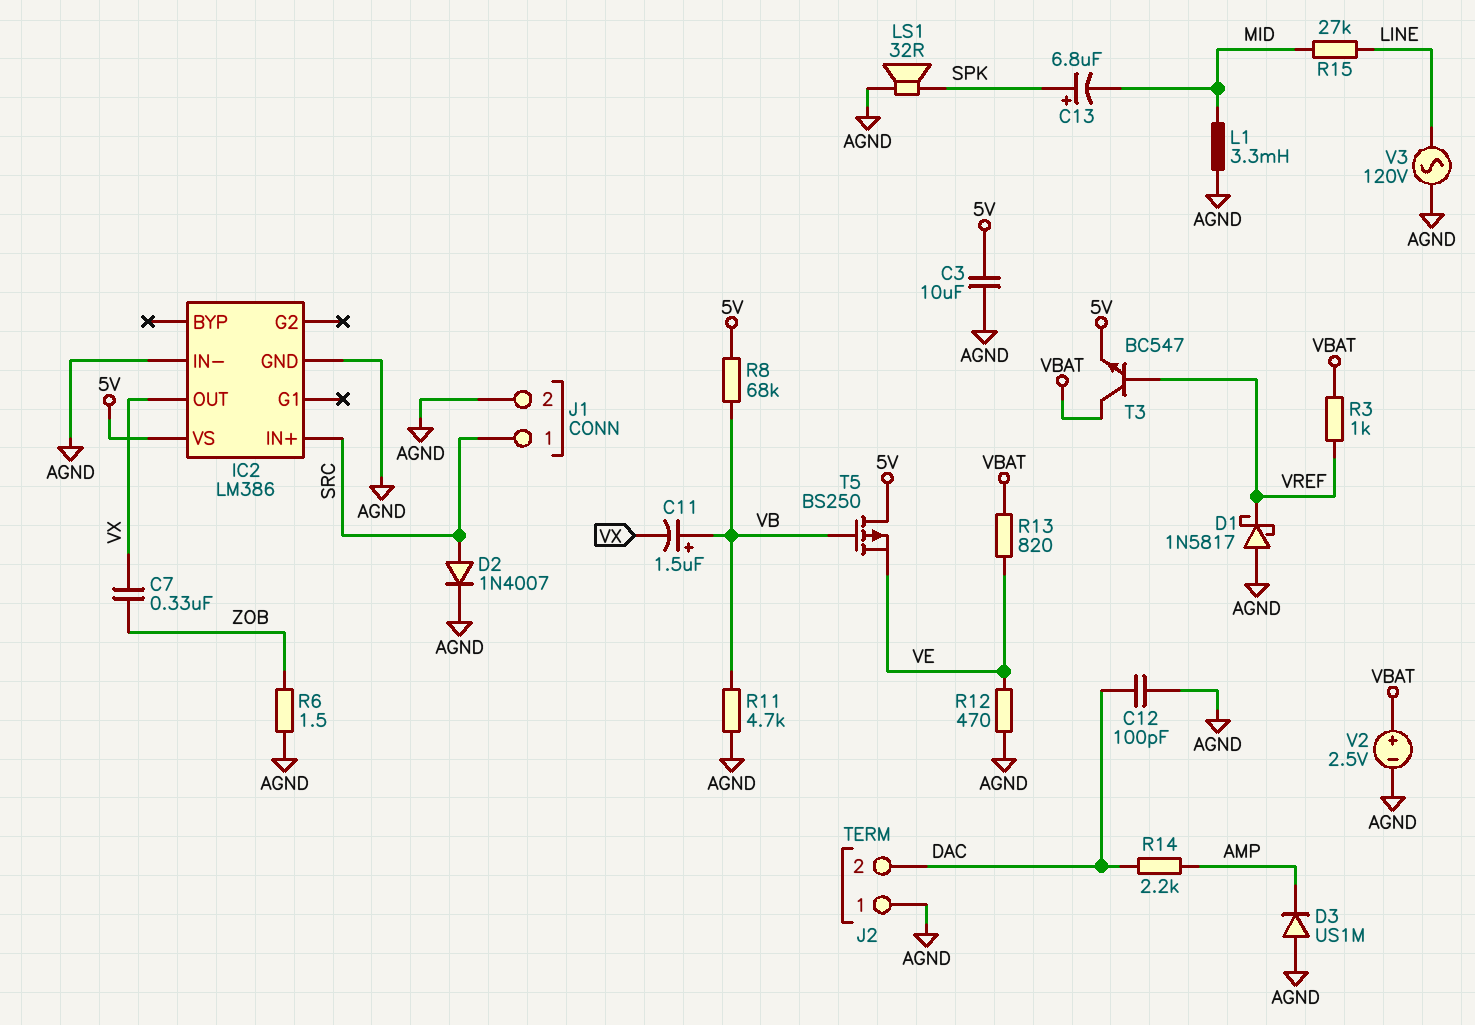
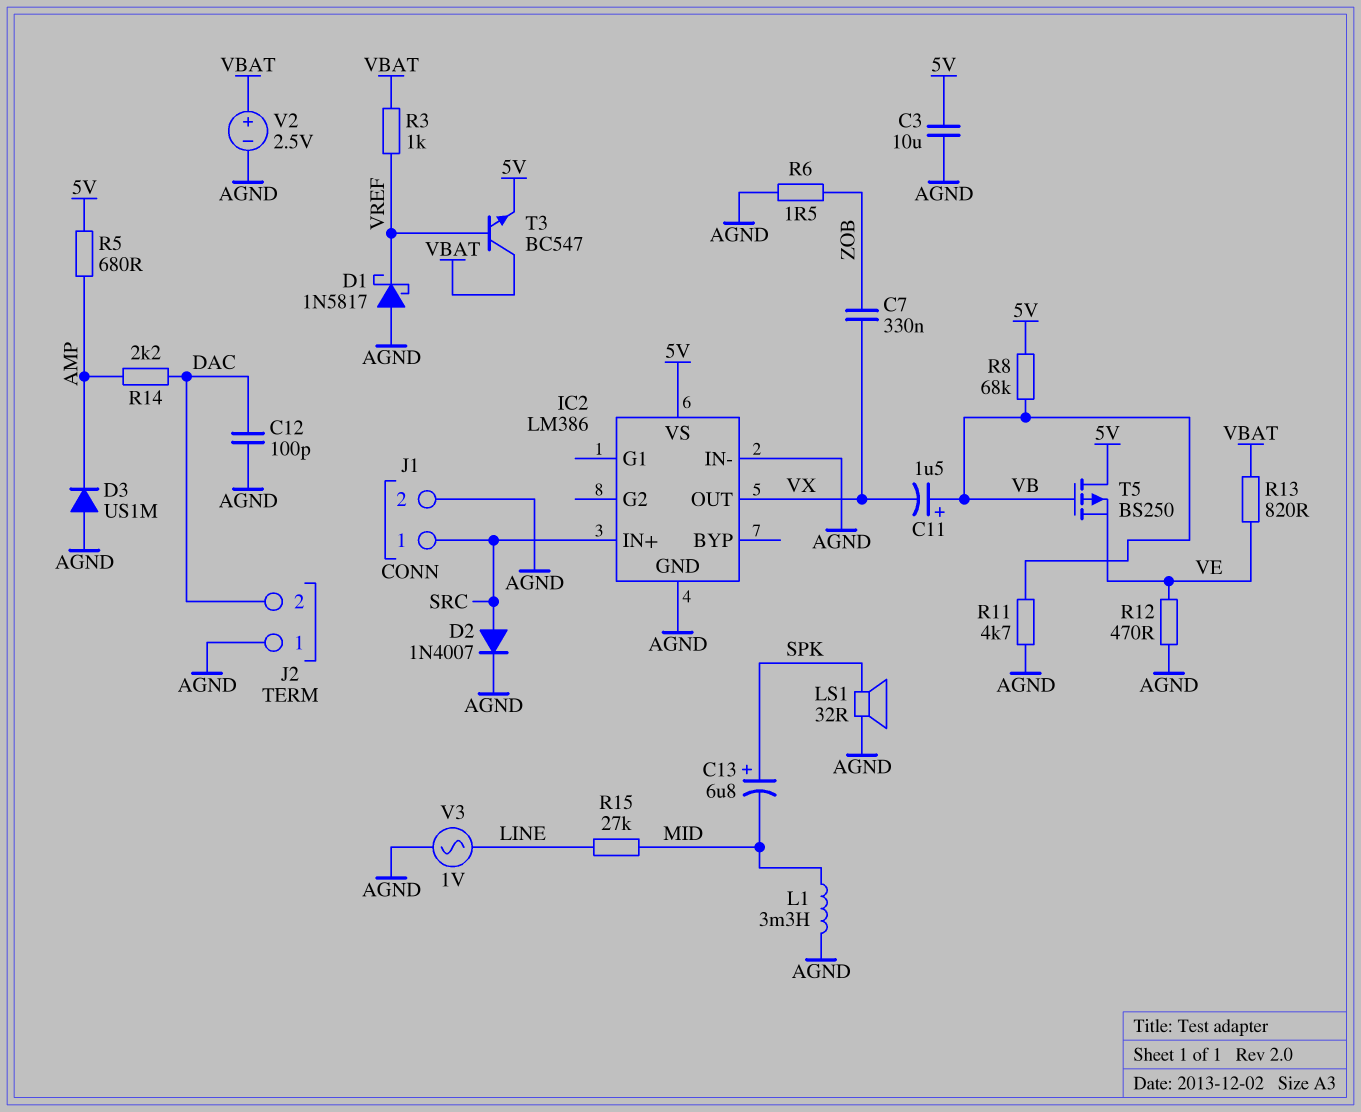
R5: none -> 680 (5V, AMP)
V3: AC 120V (AGND, LINE) -> AC 1V (AGND, LINE)

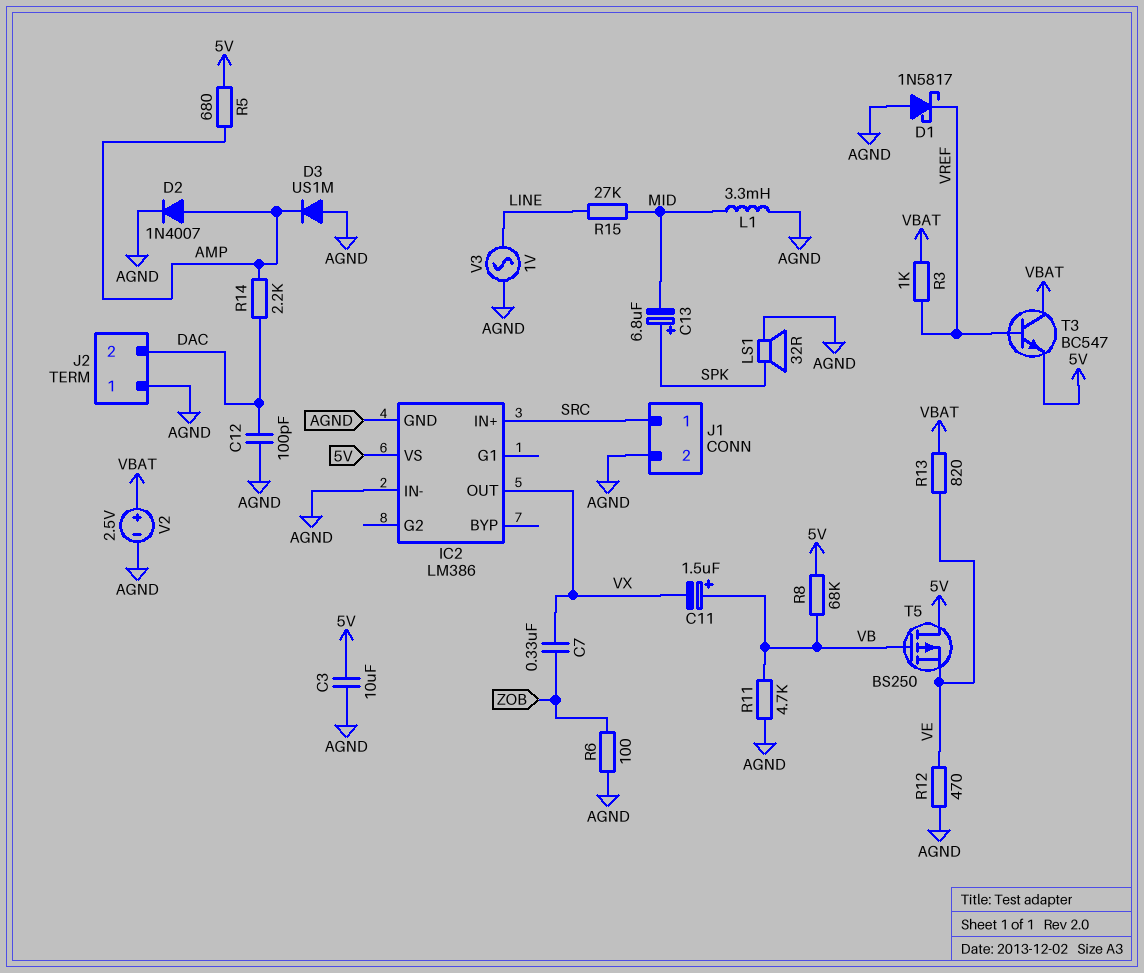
D2: diode 1N4007 (A SRC, K AGND) -> diode 1N4007 (A AMP, K AGND)
R6: 1.5 (AGND, ZOB) -> 100 (AGND, ZOB)

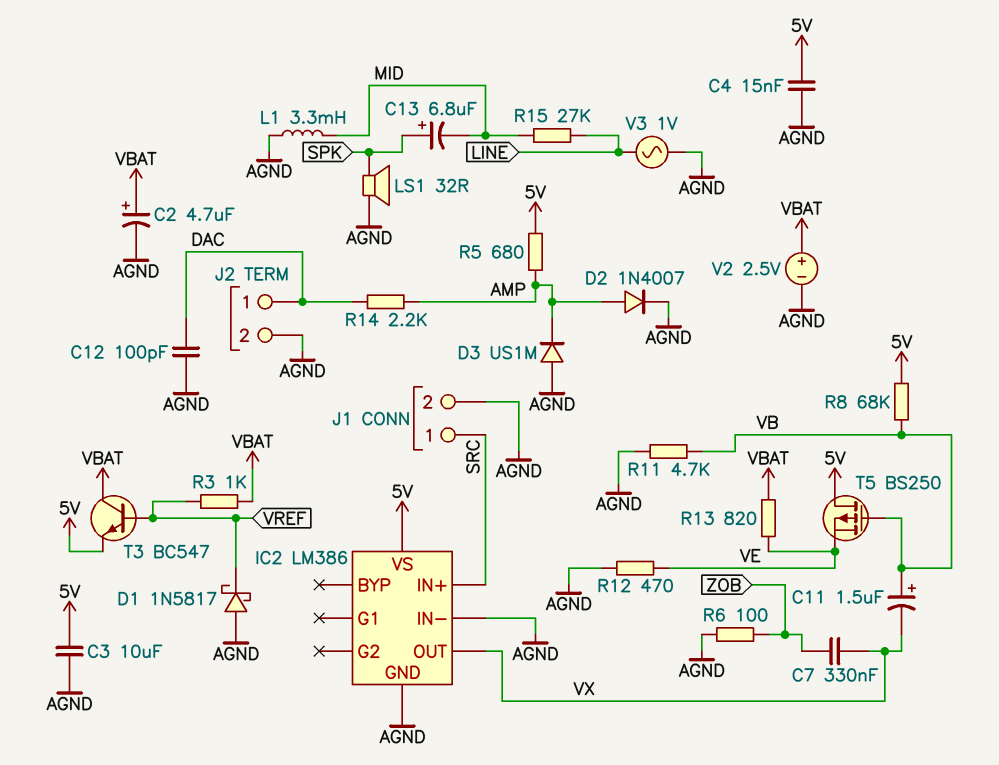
C2: none -> 4.7uF (plus VBAT, minus AGND)
C4: none -> 15nF (5V, AGND)
J2 pin 1: AGND -> DAC
J2 pin 2: DAC -> AGND

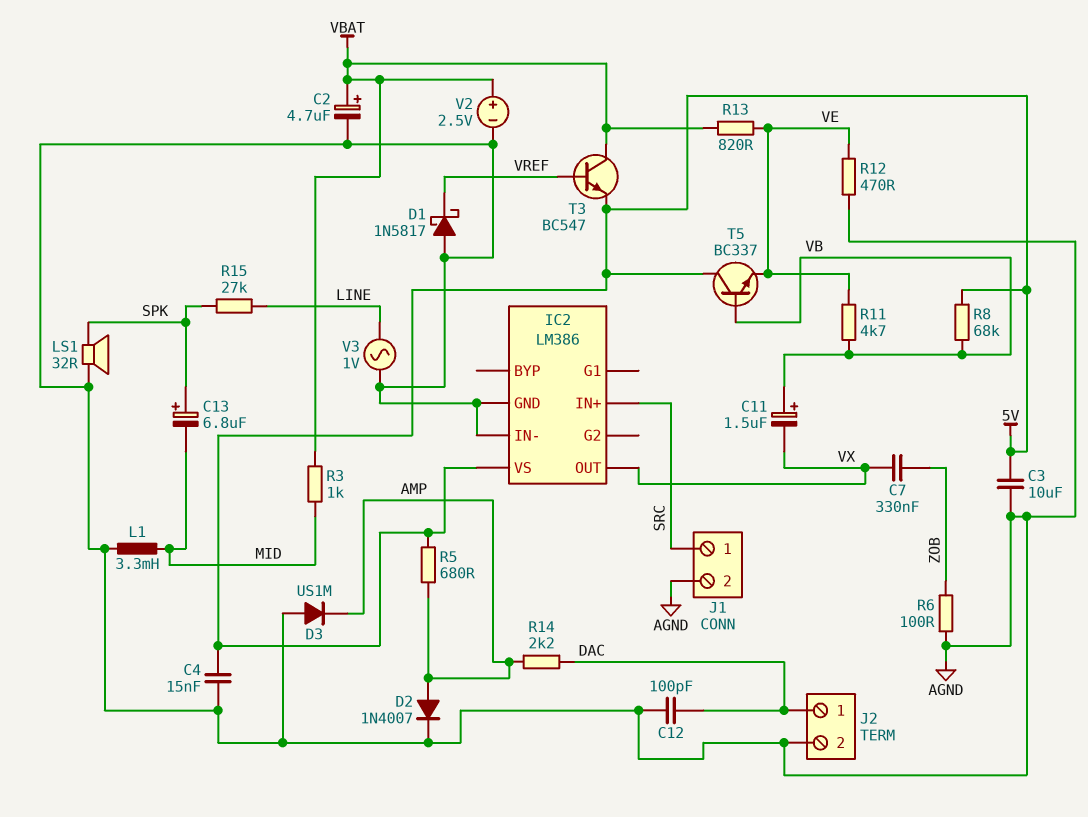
R3: 1k (VBAT, VREF) -> 1k (MID, VBAT)
R11: 4.7k (AGND, VB) -> 4.7k (VB, VE)
R15: 27k (LINE, MID) -> 27k (LINE, SPK)
T5: PMOS BS250 (G VB, D 5V, S VE) -> NPN BC337 (B VB, C 5V, E VE)

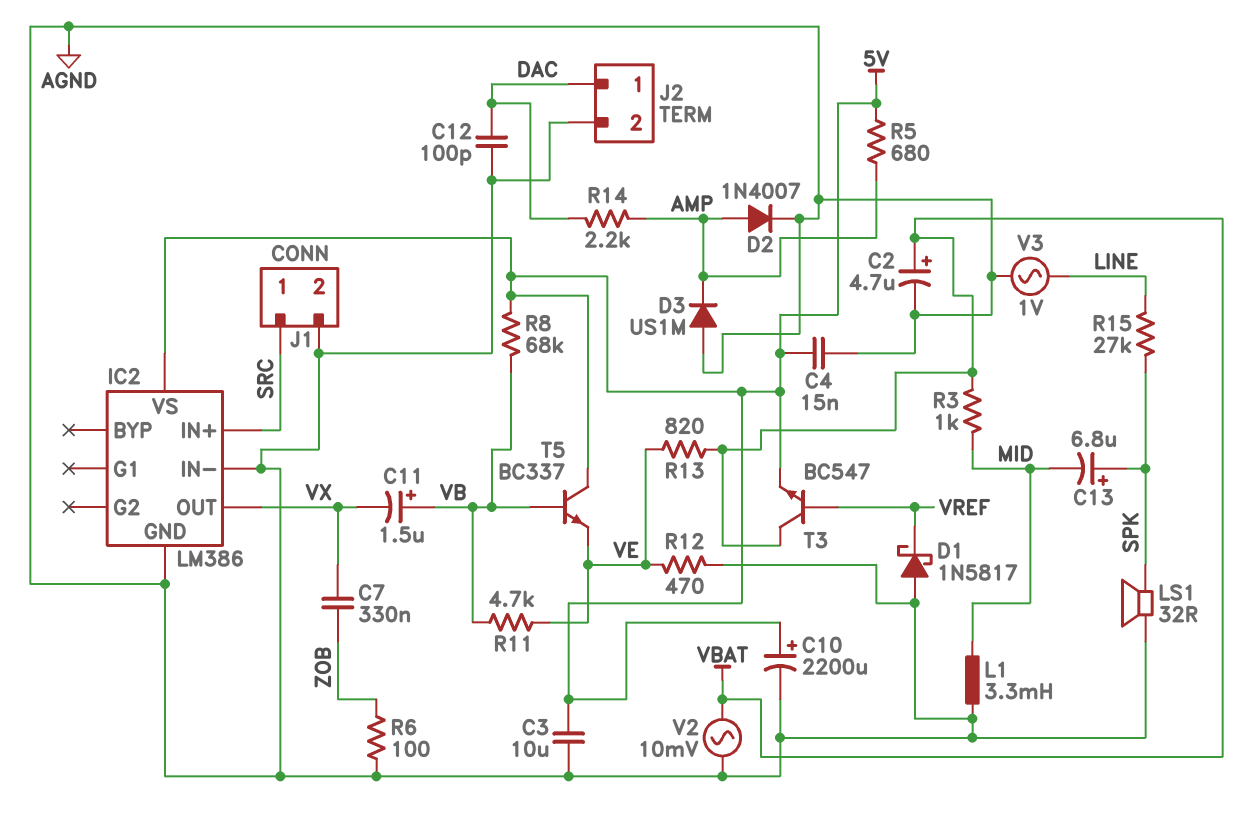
C10: none -> 2200uF (plus 5V, minus AGND)
V2: 2.5V (plus VBAT, minus AGND) -> AC 10mV (AGND, VBAT)

